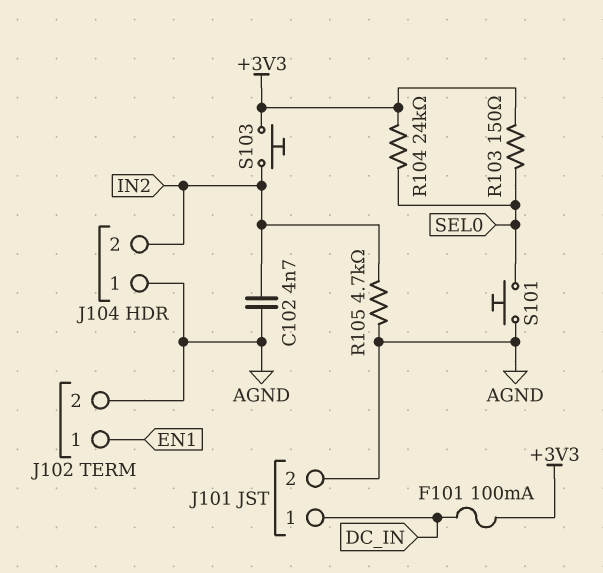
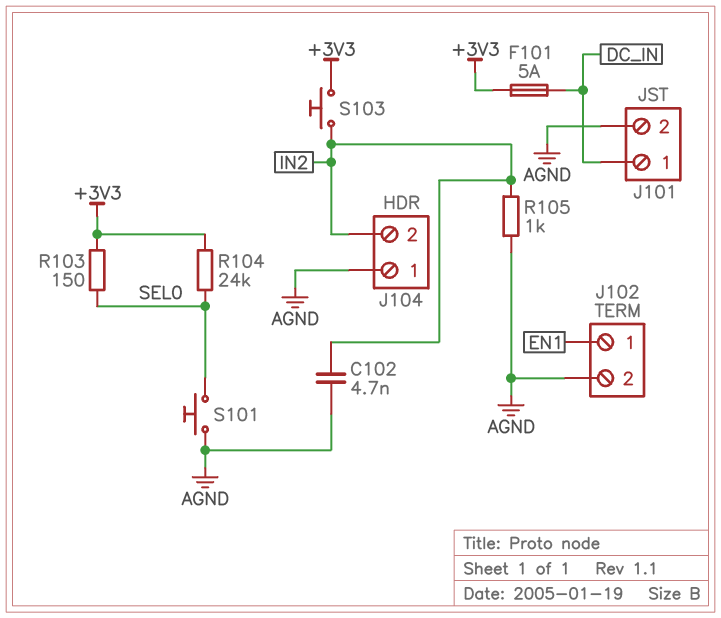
F101: 100mA (+3V3, DC_IN) -> 5A (+3V3, DC_IN)
R105: 4.7k (AGND, IN2) -> 1k (AGND, IN2)

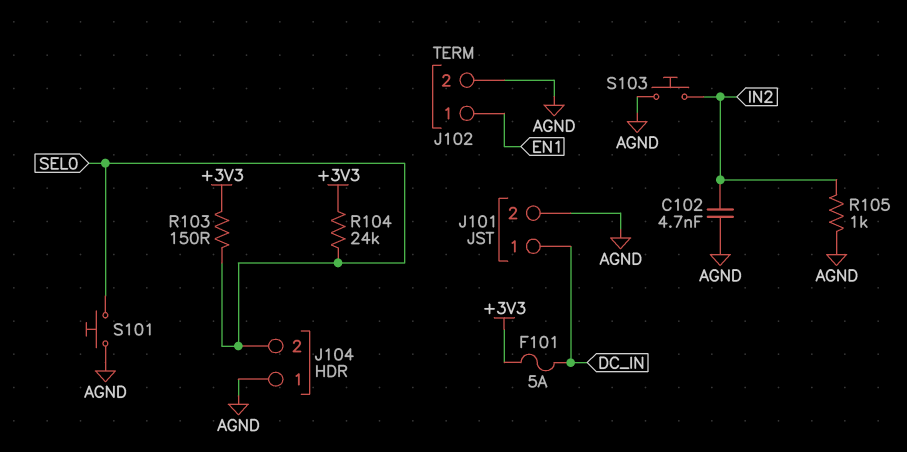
J104 pin 2: IN2 -> SEL0
S103: button (+3V3, IN2) -> button (AGND, IN2)

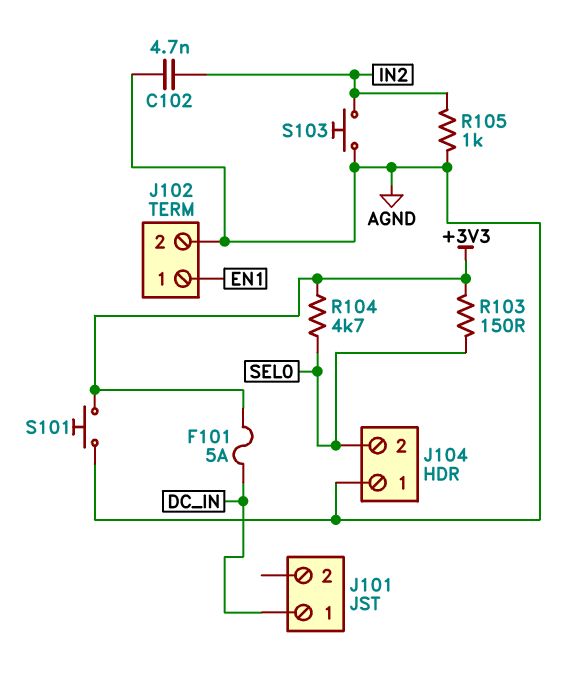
J101 pin 2: AGND -> none
R104: 24k (+3V3, SEL0) -> 4.7k (+3V3, SEL0)
S101: button (AGND, SEL0) -> button (+3V3, AGND)

